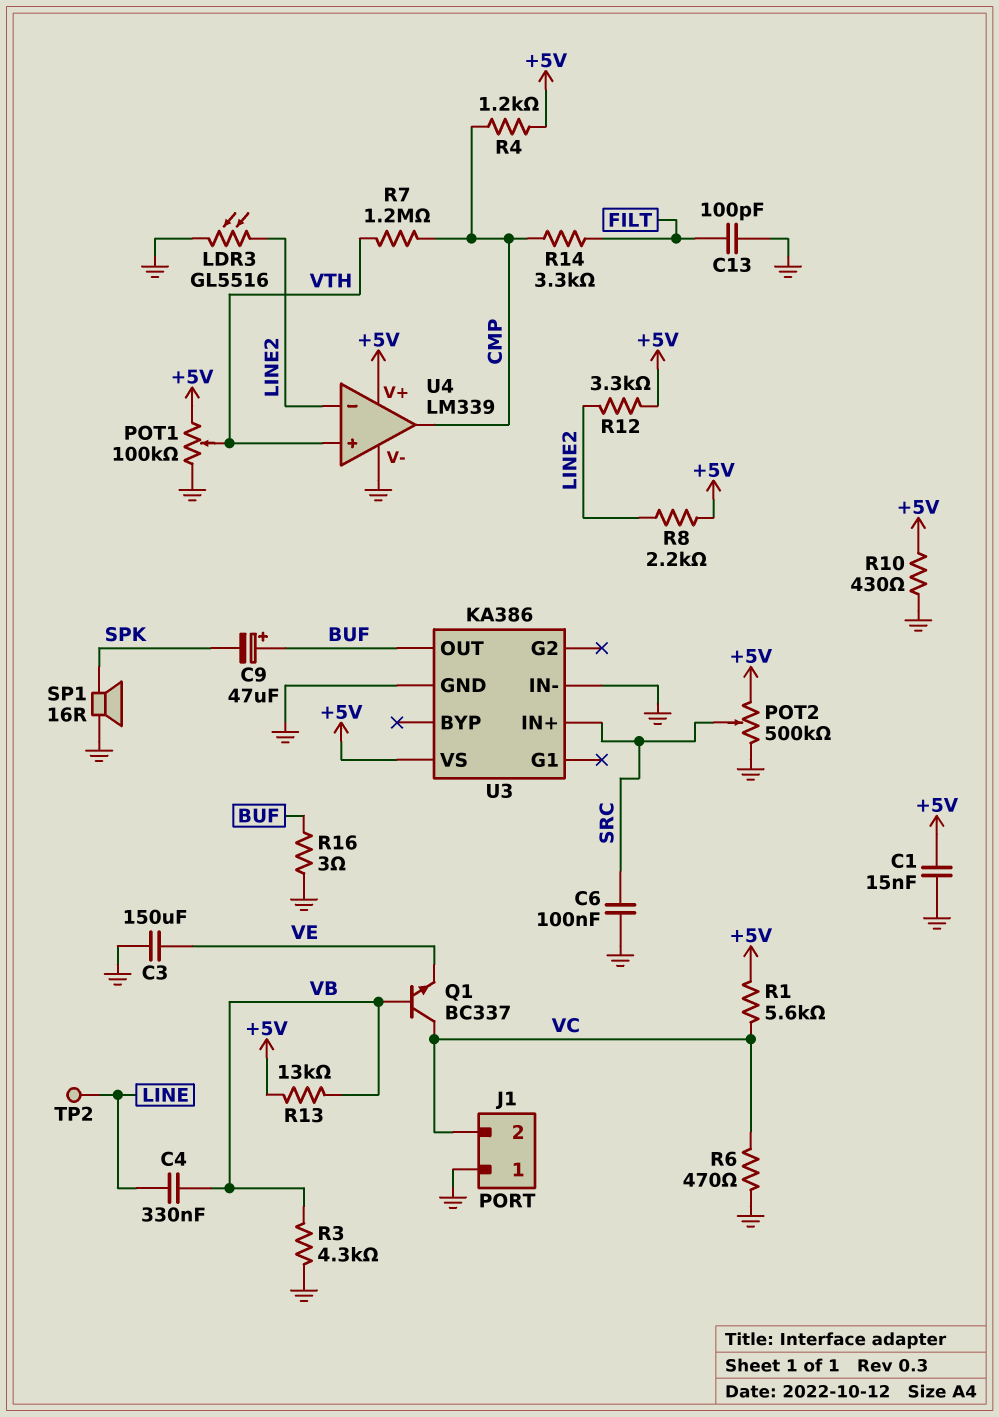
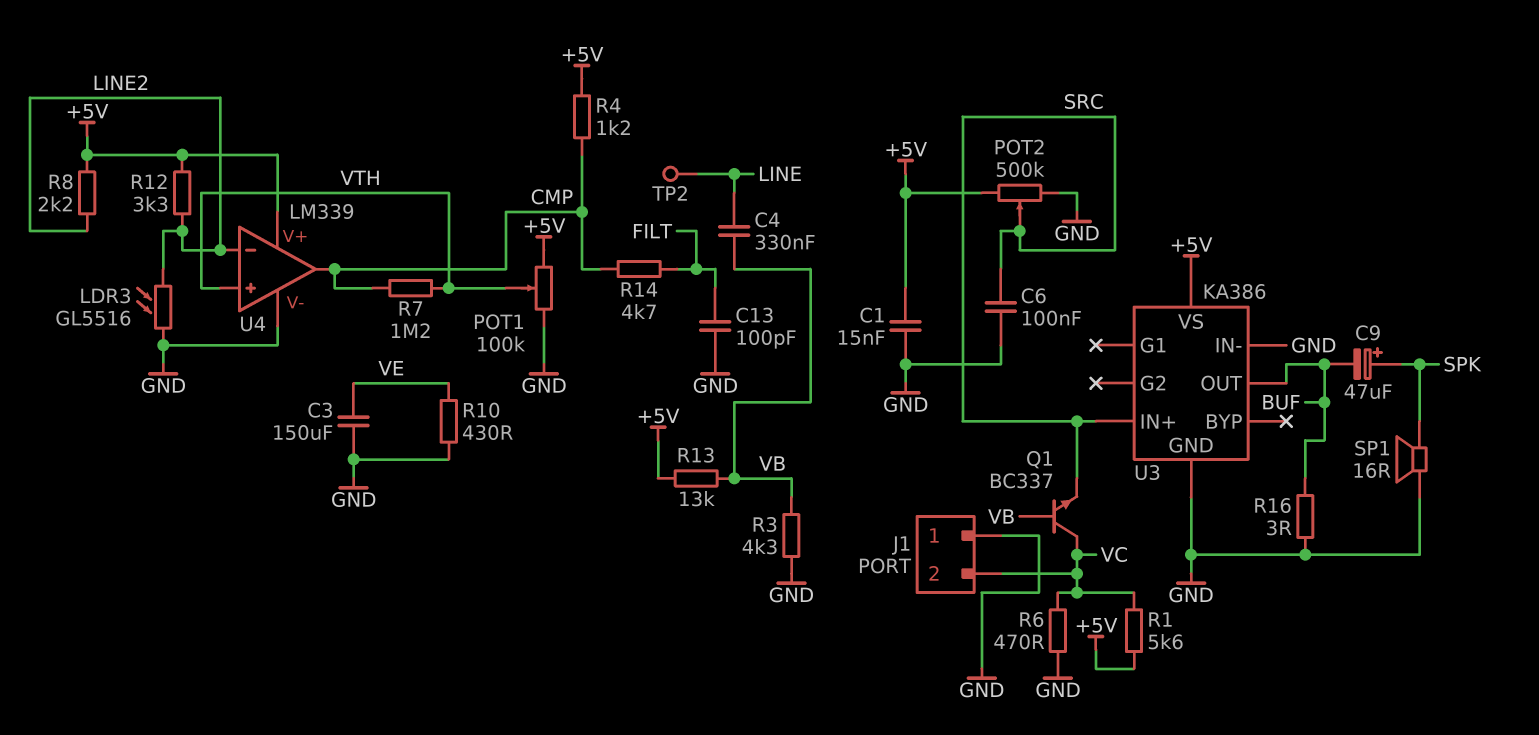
C9: 47uF (plus BUF, minus SPK) -> 47uF (plus SPK, minus BUF)
Q1: NPN BC337 (B VB, C VC, E VE) -> NPN BC337 (B VB, C VC, E SRC)
R10: 430 (+5V, GND) -> 430 (GND, VE)
R14: 3.3k (CMP, FILT) -> 4.7k (CMP, FILT)

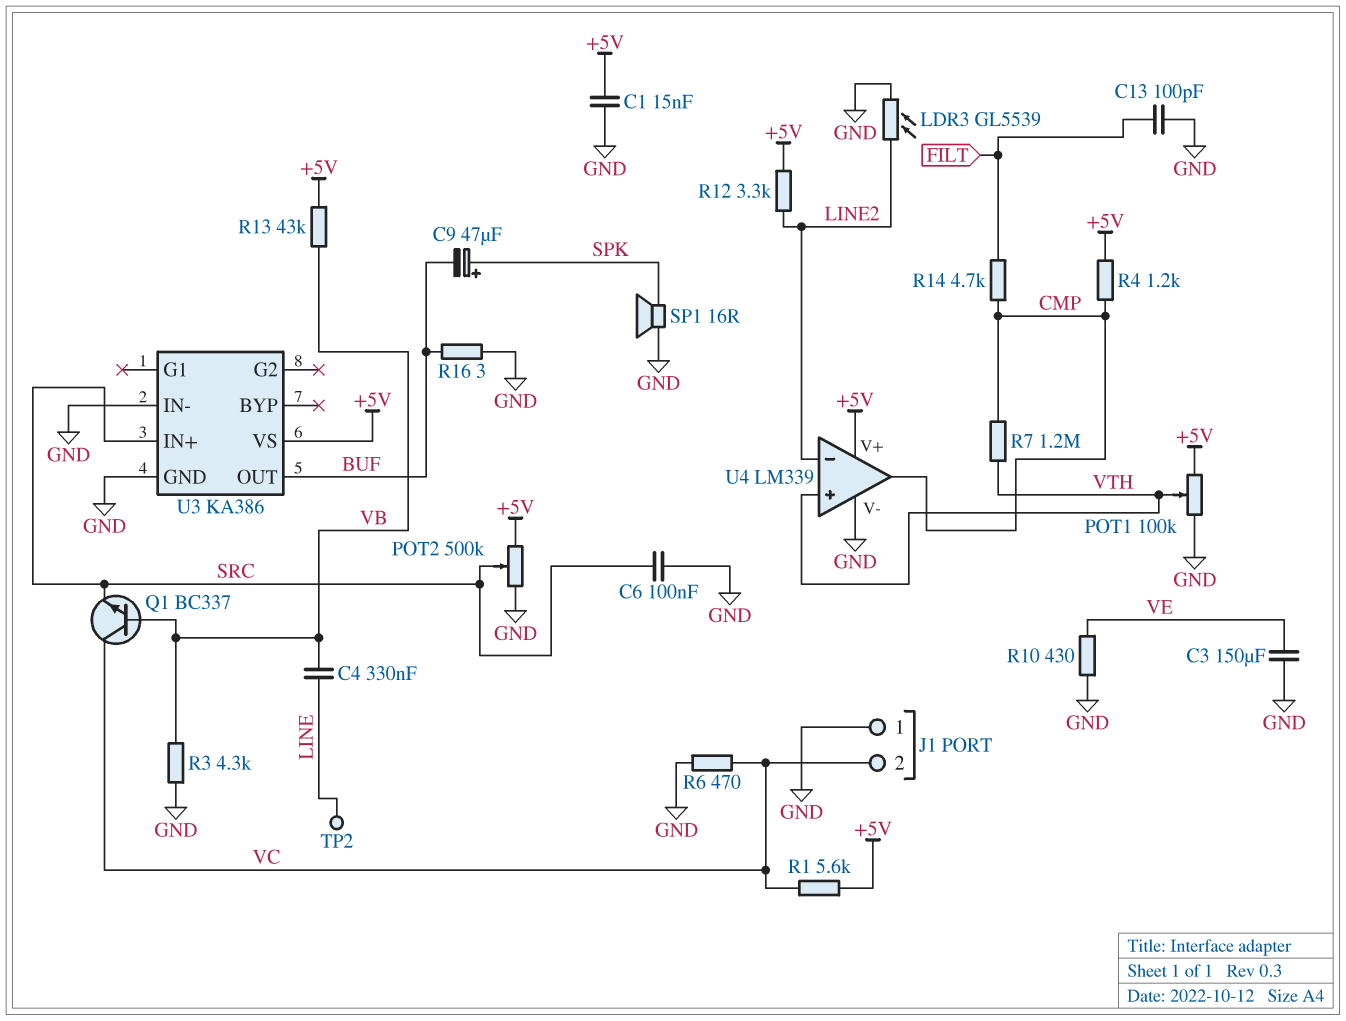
LDR3: GL5516 (GND, LINE2) -> GL5539 (GND, LINE2)
R8: 2.2k (+5V, LINE2) -> none
R13: 13k (+5V, VB) -> 43k (+5V, VB)

